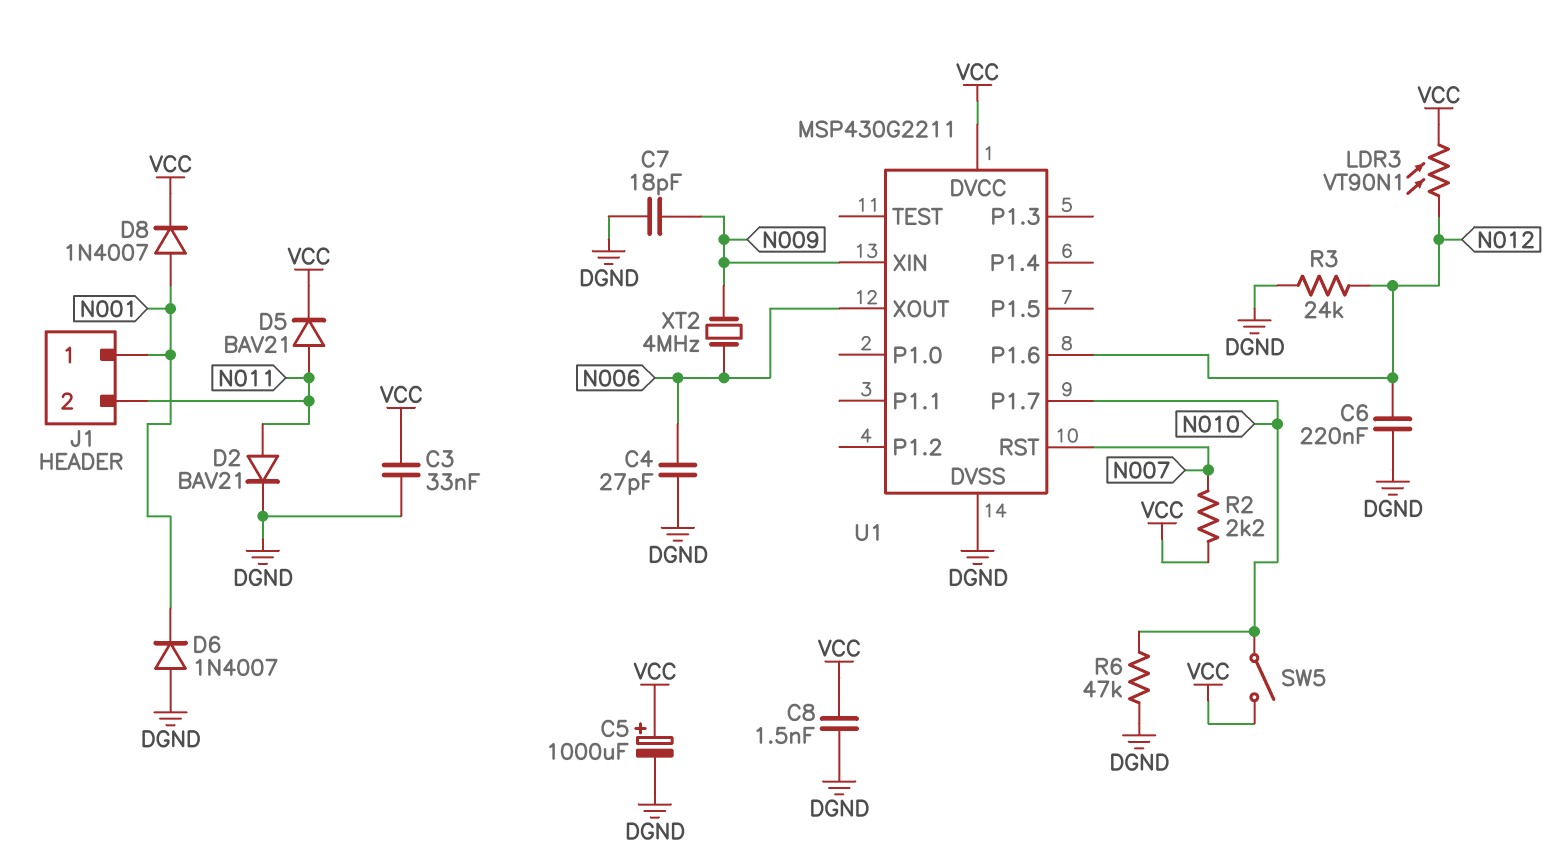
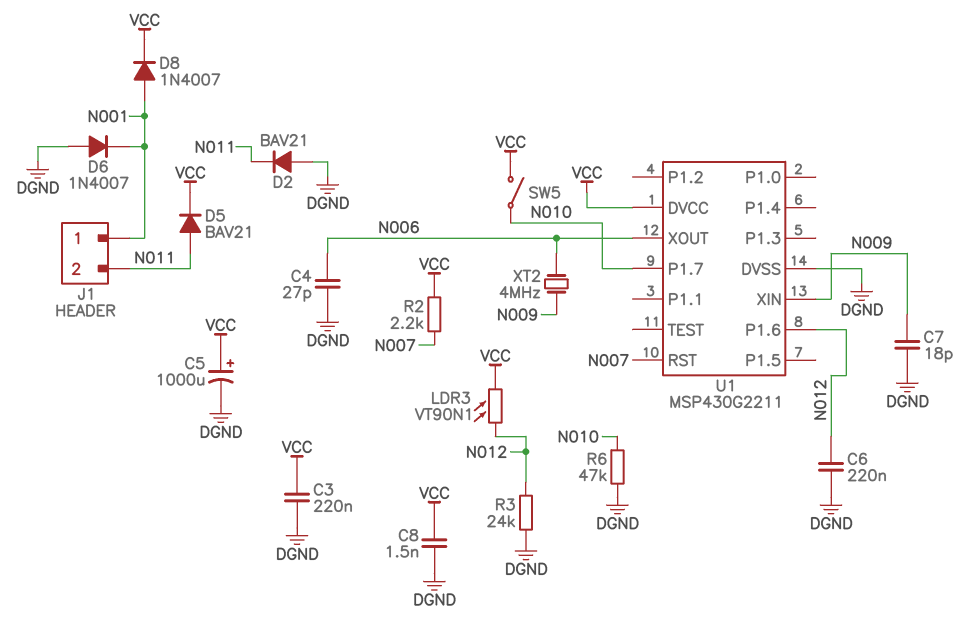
C3: 33nF (DGND, VCC) -> 220nF (DGND, VCC)
D2: diode BAV21 (A N011, K DGND) -> diode BAV21 (A DGND, K N011)

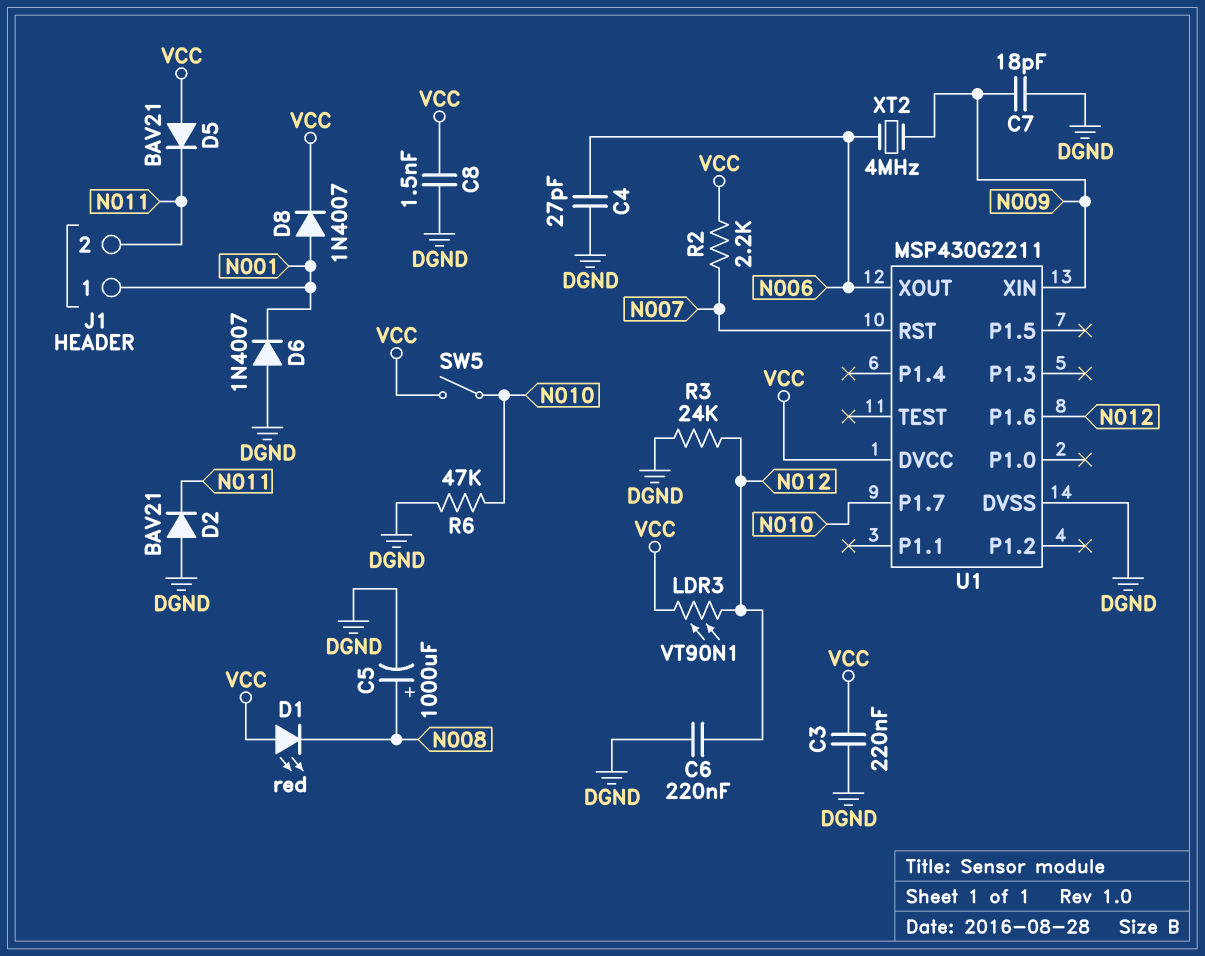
C5: 1000uF (plus VCC, minus DGND) -> 1000uF (plus N008, minus DGND)
D1: none -> LED red (A VCC, K N008)
D5: diode BAV21 (A N011, K VCC) -> diode BAV21 (A VCC, K N011)

